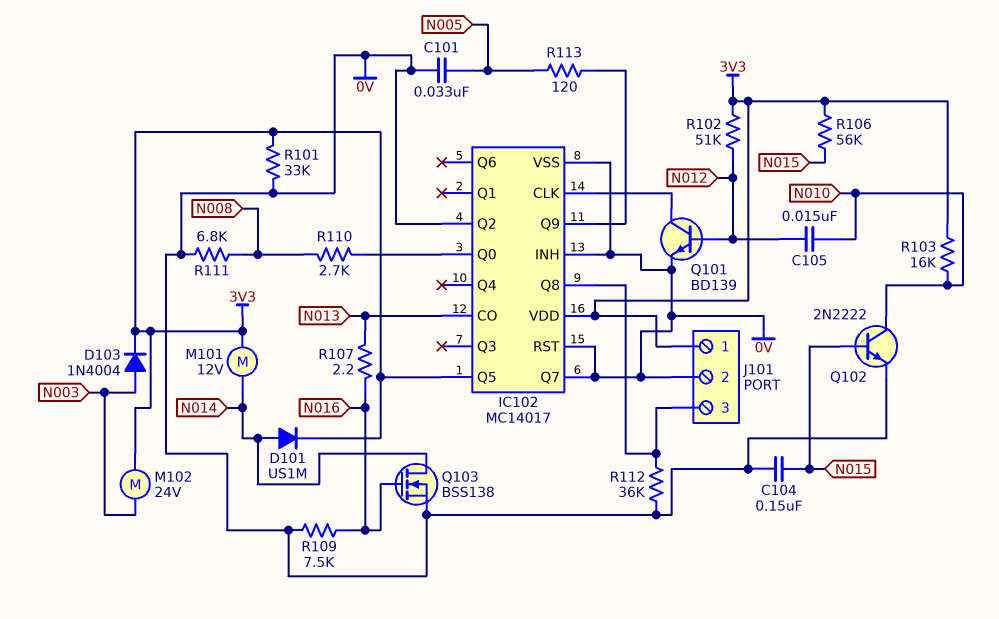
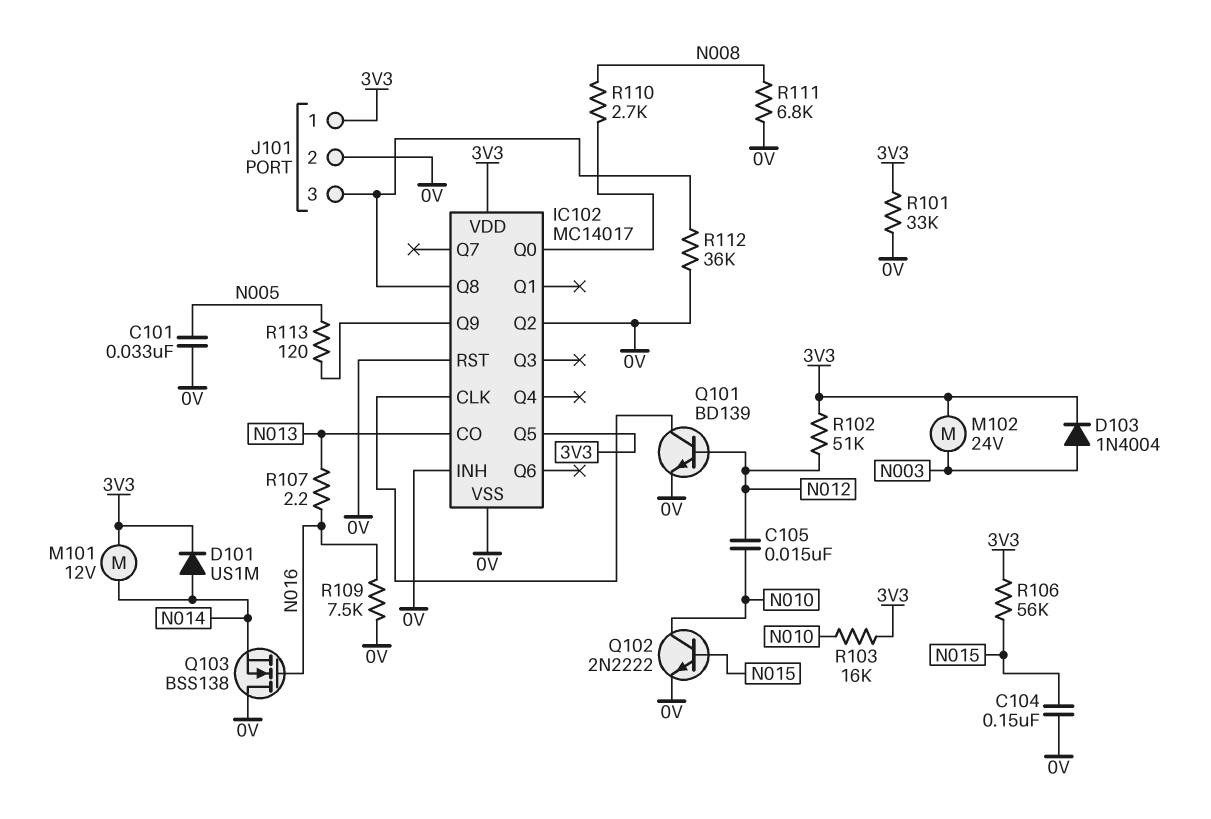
IC102 pin Q7: 0V -> none
Q103: NMOS BSS138 (G N016, D N014, S 0V) -> NMOS BSS138 (G N016, D 0V, S N014)

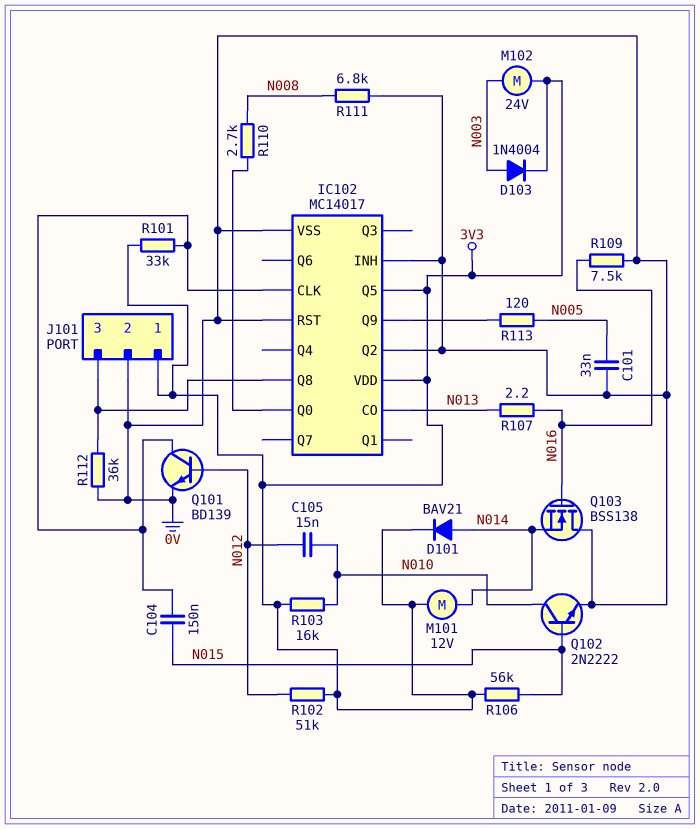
C104: 150nF (0V, N015) -> 150nF (IC102/CLK, N015)
D101: diode US1M (A N014, K 3V3) -> diode BAV21 (A N014, K 3V3)
R101: 33k (0V, 3V3) -> 33k (3V3, IC102/CLK)

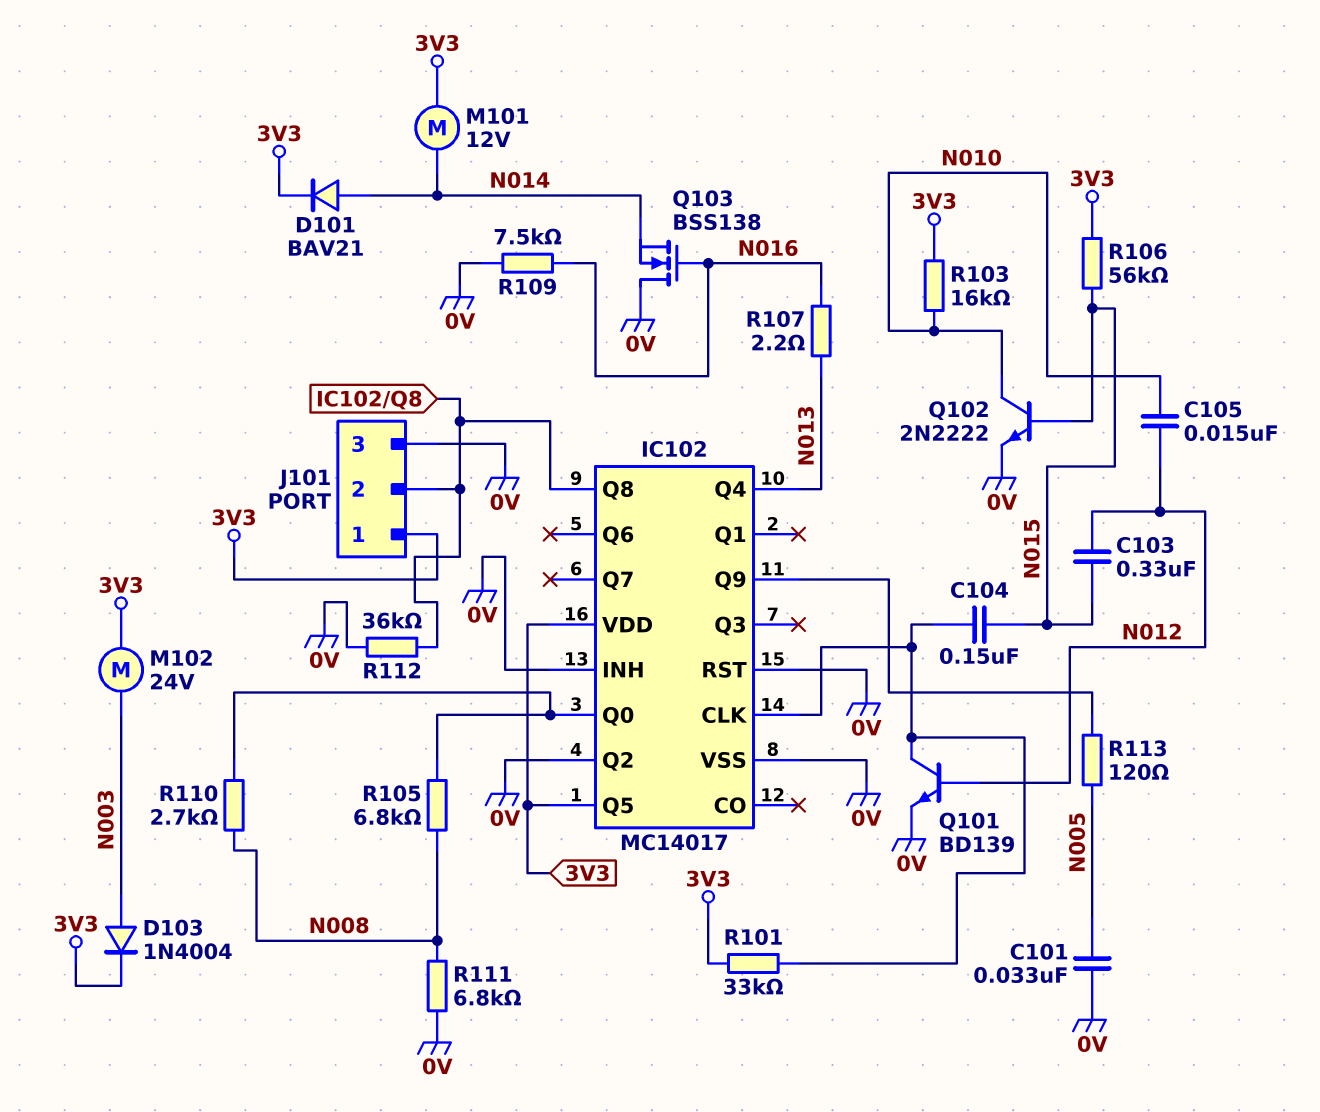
C103: none -> 330nF (N012, N015)
IC102 pin CO: N013 -> none
IC102 pin Q4: none -> N013
J101 pin 2: 0V -> IC102/Q8
J101 pin 3: IC102/Q8 -> 0V
R102: 51k (3V3, N012) -> none
R105: none -> 6.8k (IC102/Q0, N008)

